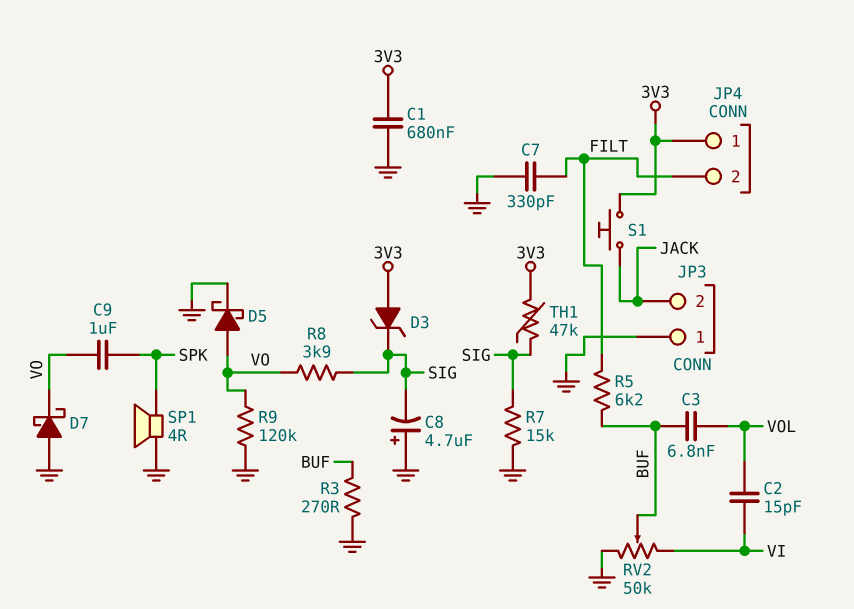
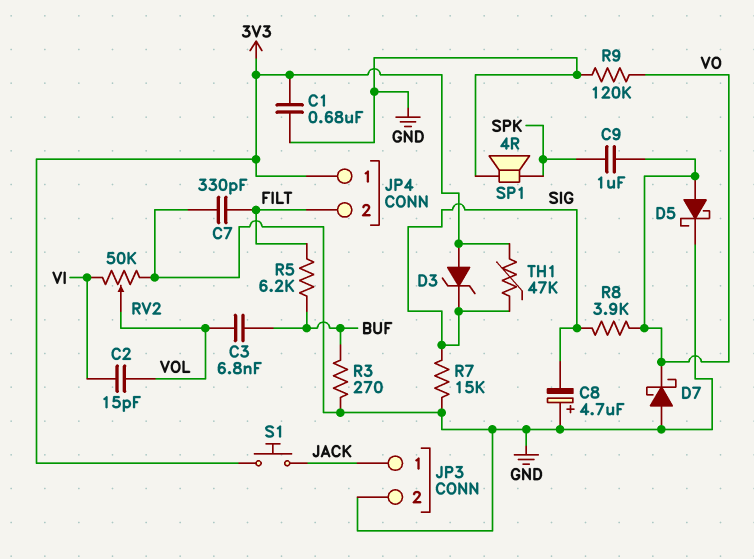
JP3 pin 1: GND -> JACK
JP3 pin 2: JACK -> GND
RV2: 50k (GND, VI, wiper BUF) -> 50k (GND, VI, wiper VOL)

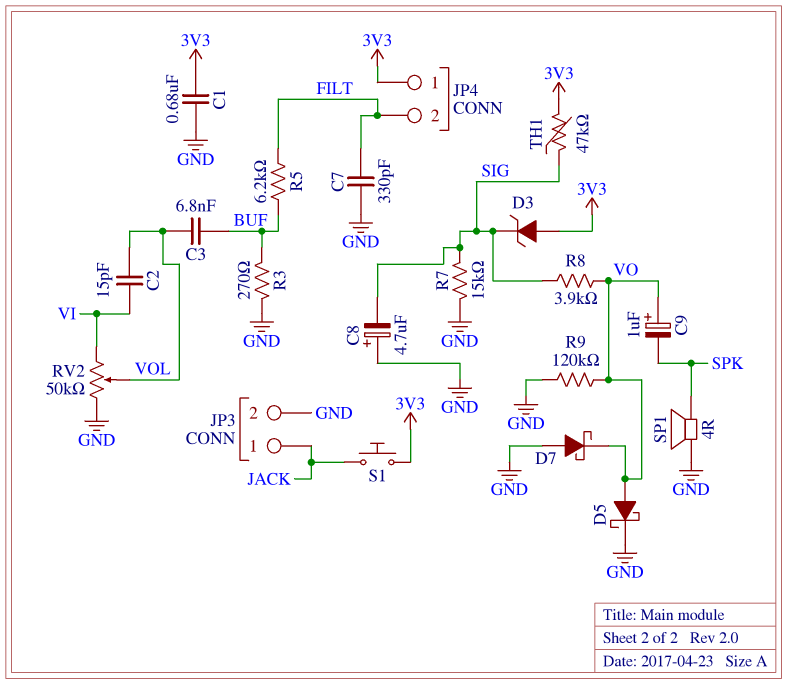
C9: 1uF (SPK, VO) -> 1uF (plus VO, minus SPK)

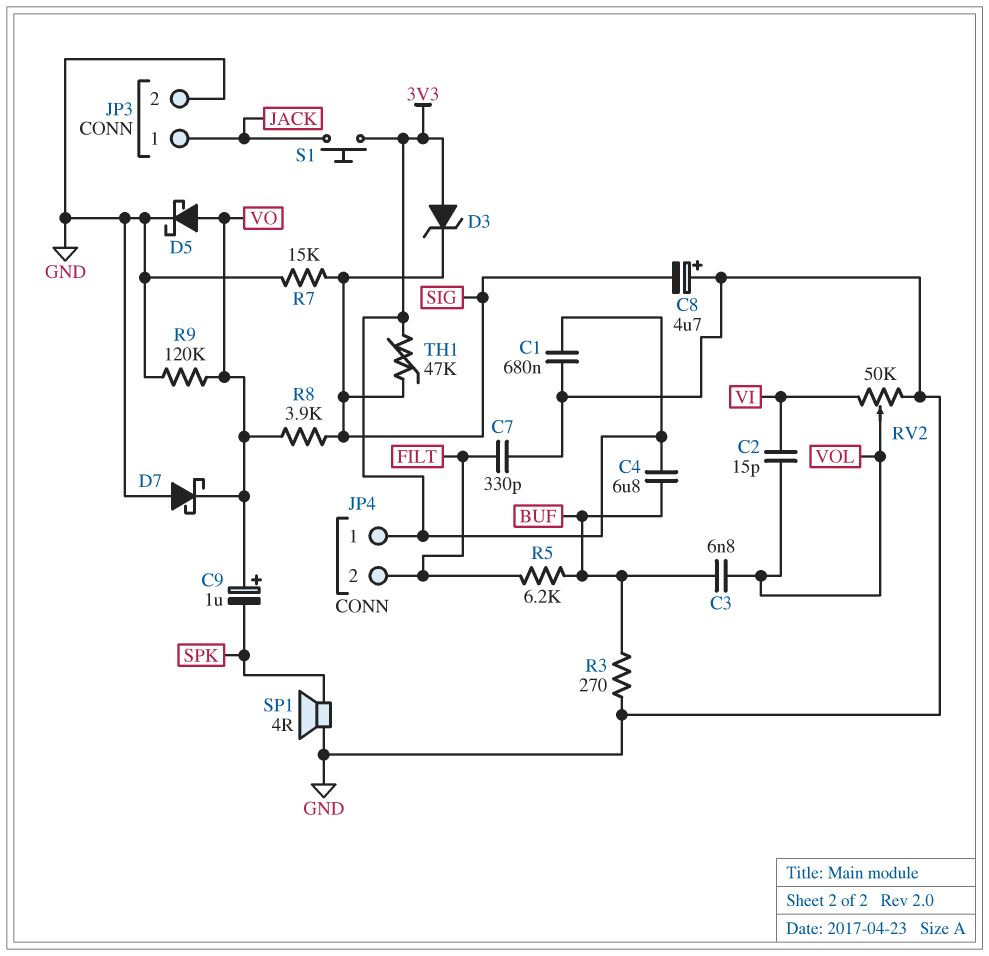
C4: none -> 6.8uF (3V3, BUF)

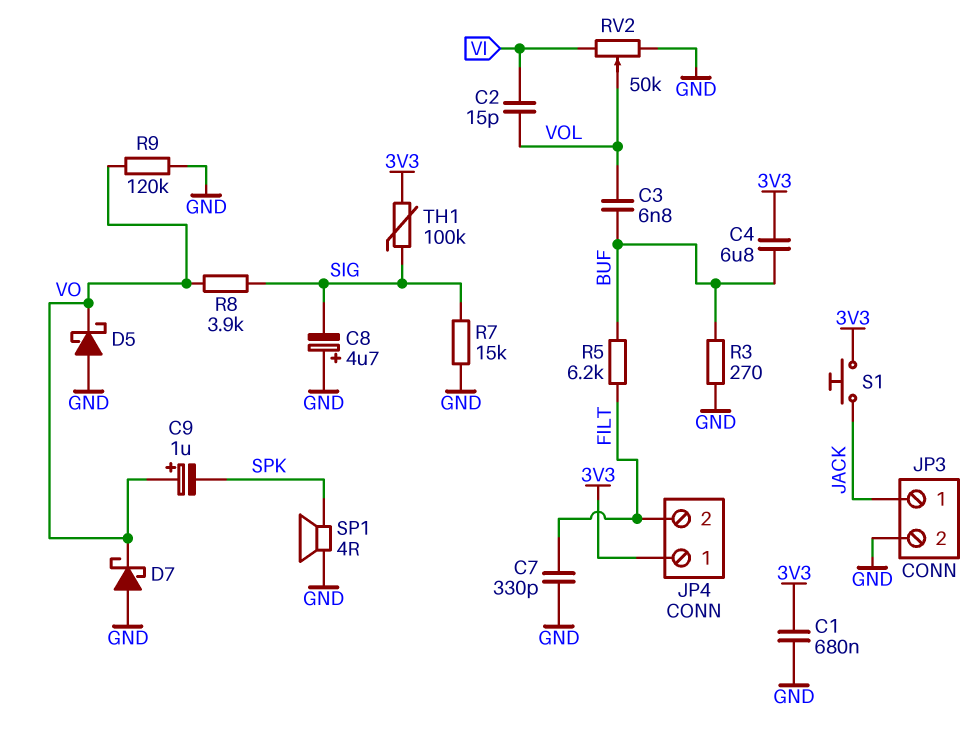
D3: zener (A 3V3, K SIG) -> none
D5: schottky (A VO, K GND) -> schottky (A GND, K VO)
TH1: 47k (3V3, SIG) -> 100k (3V3, SIG)

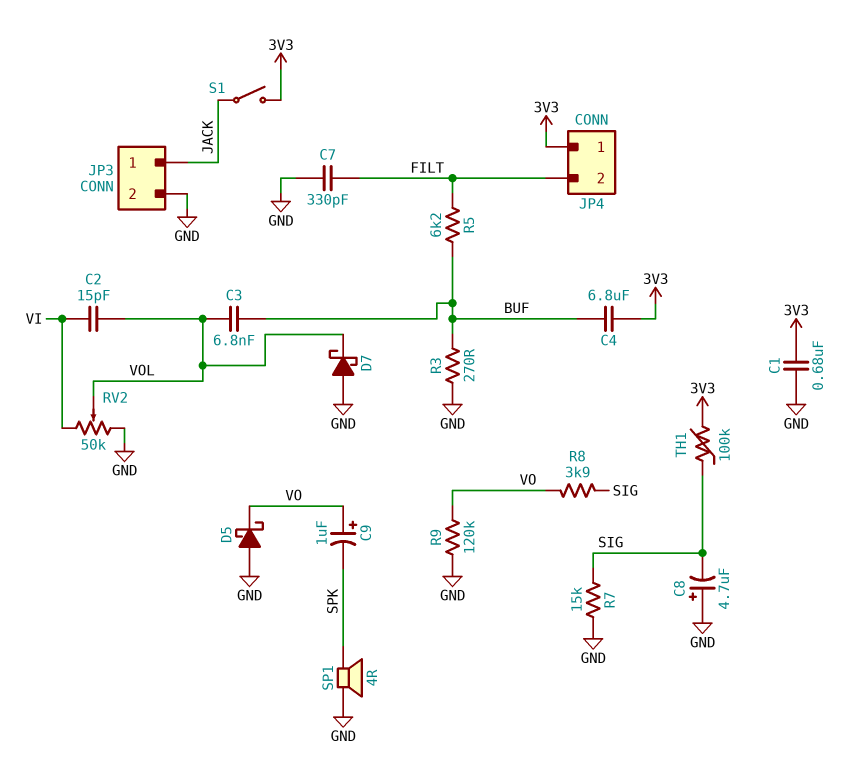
D7: schottky (A GND, K VO) -> schottky (A GND, K VOL)
S1: button (3V3, JACK) -> switch (3V3, JACK)

